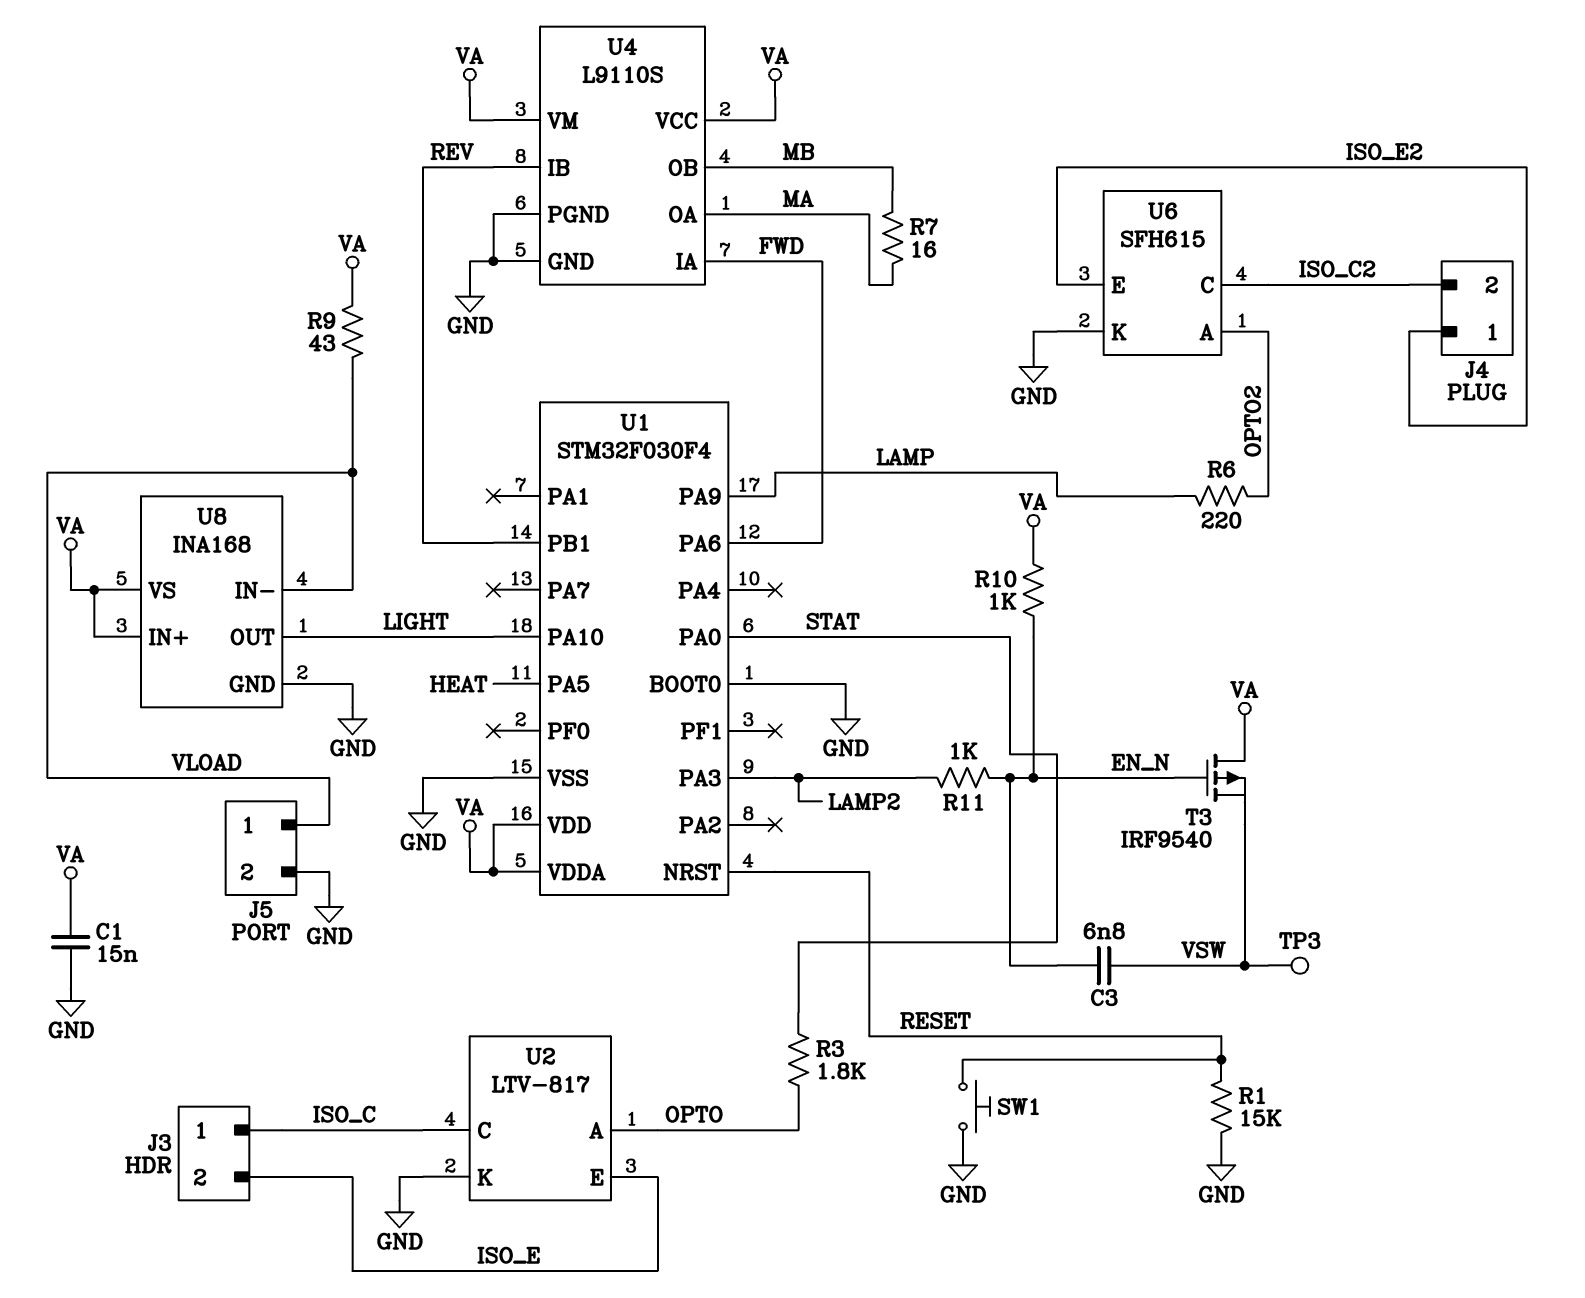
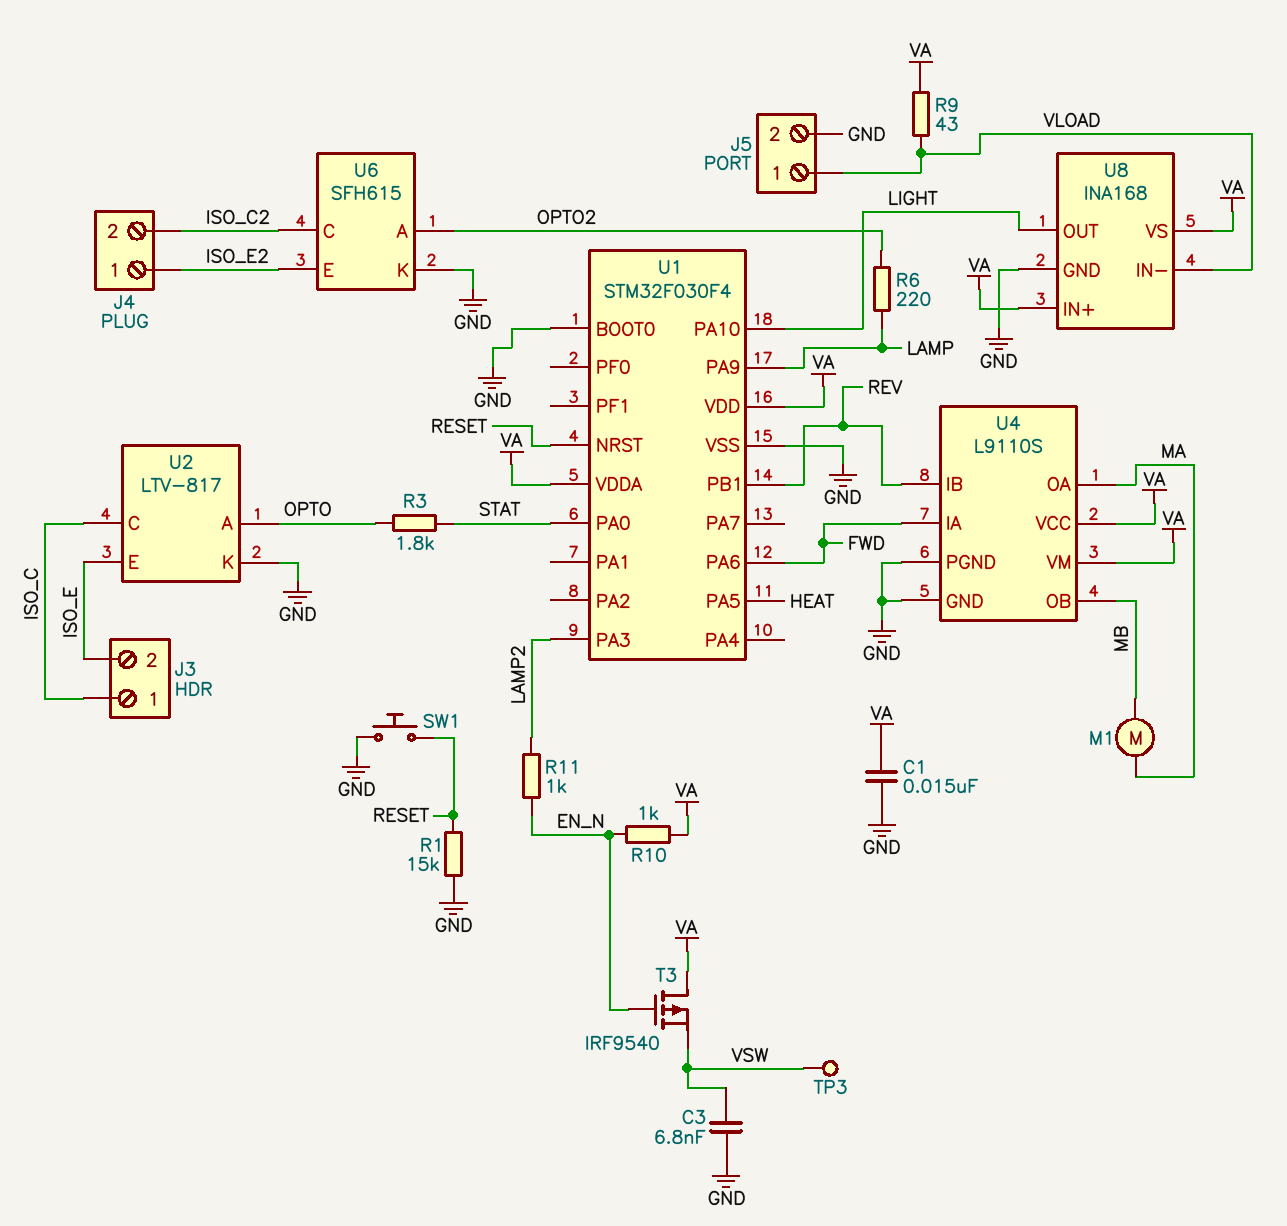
C3: 6.8nF (EN_N, VSW) -> 6.8nF (GND, VSW)
M1: none -> motor (MA, MB)
R7: 16 (MA, MB) -> none

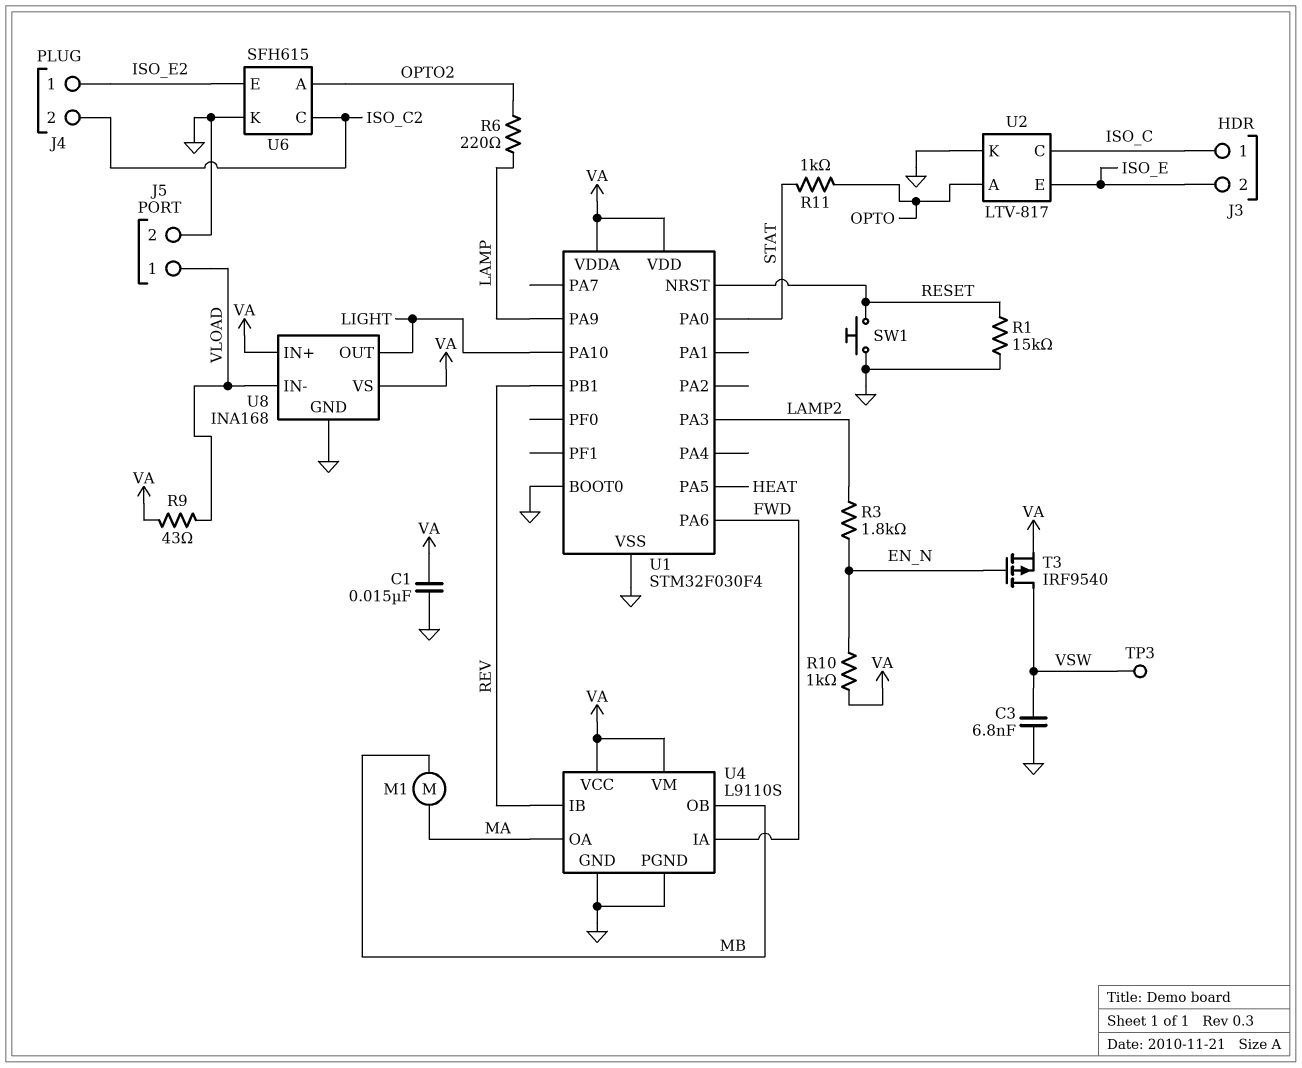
R3: 1.8k (OPTO, STAT) -> 1.8k (EN_N, LAMP2)
R11: 1k (EN_N, LAMP2) -> 1k (OPTO, STAT)
T3: PMOS IRF9540 (G EN_N, D VA, S VSW) -> PMOS IRF9540 (G EN_N, D VSW, S VA)

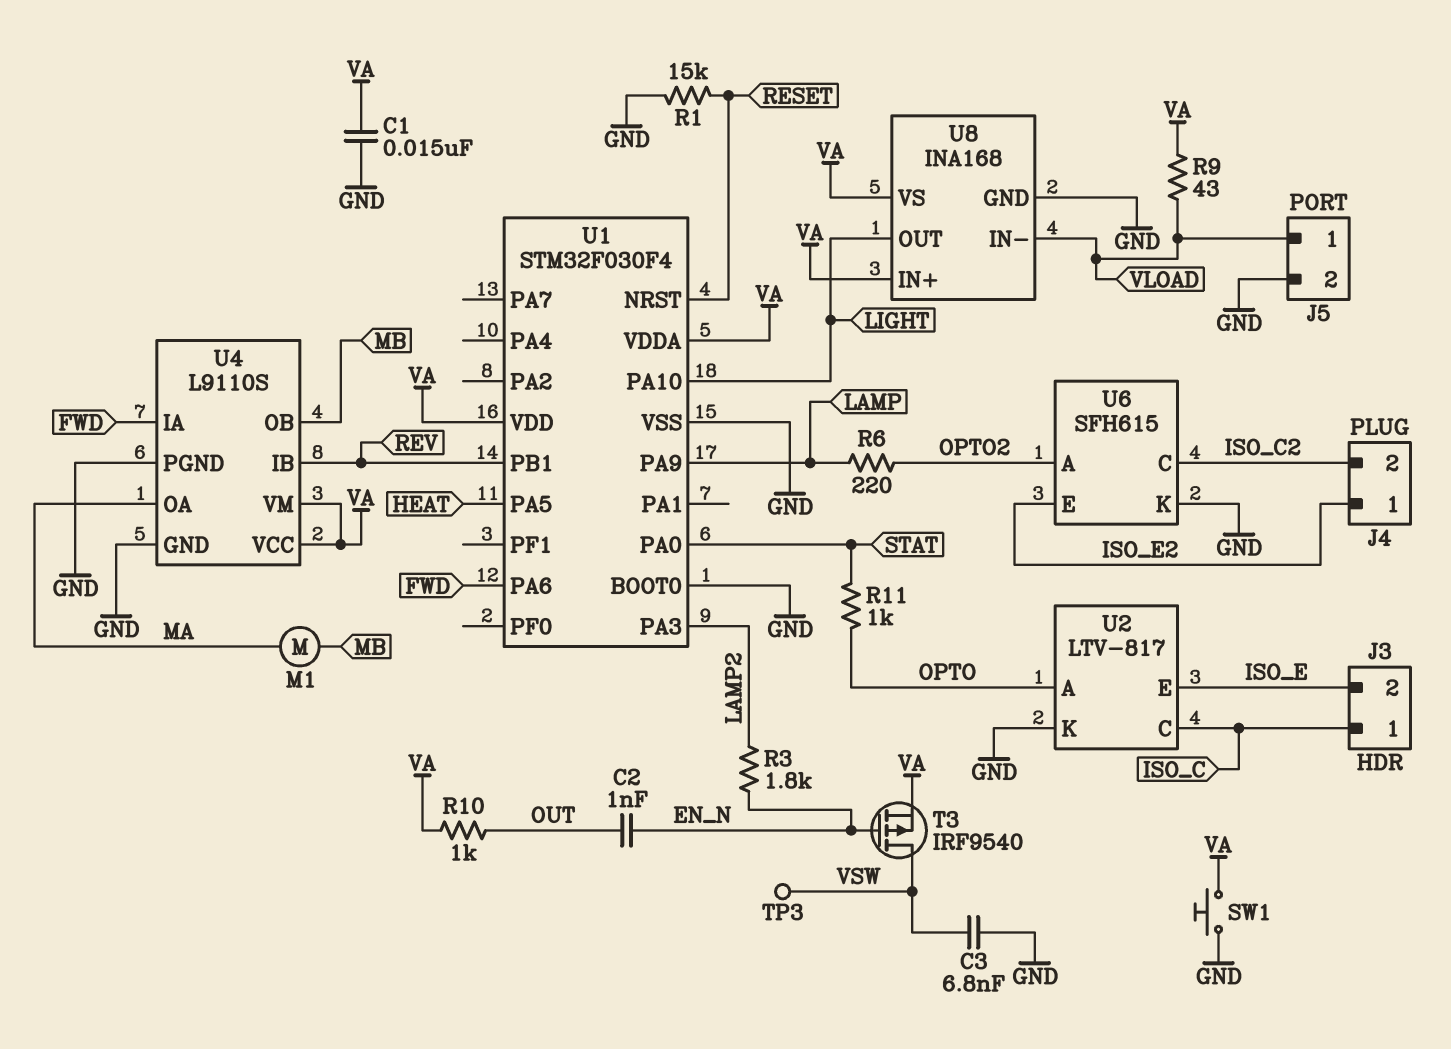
C2: none -> 1nF (EN_N, OUT)
R10: 1k (EN_N, VA) -> 1k (OUT, VA)
SW1: button (GND, RESET) -> button (GND, VA)

